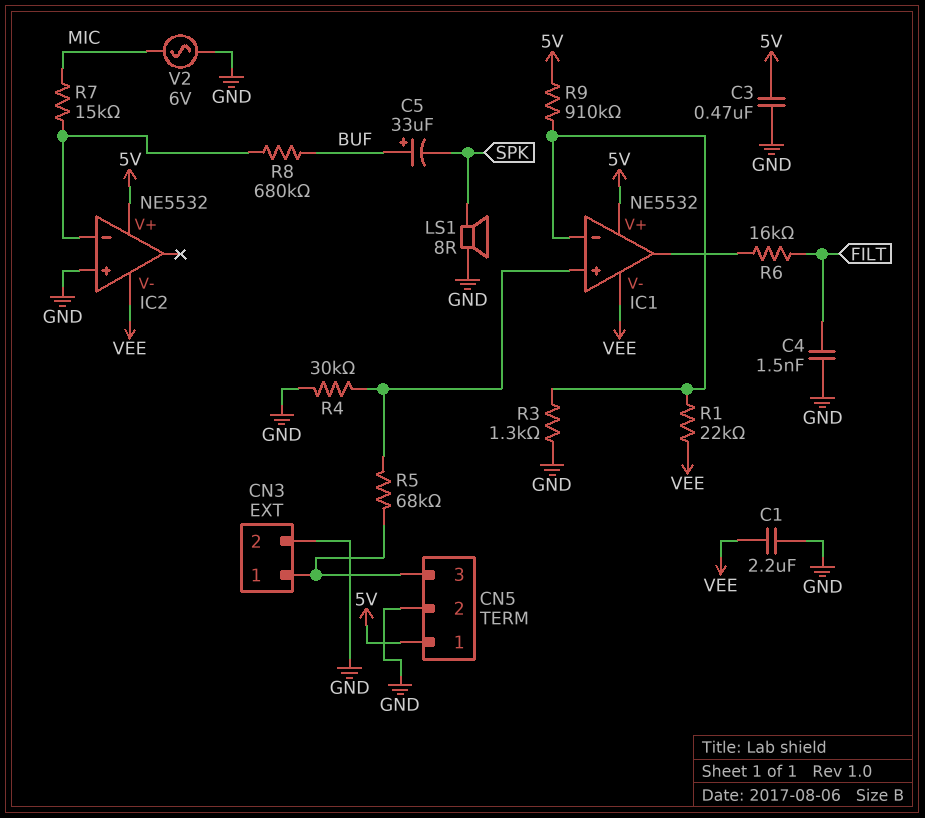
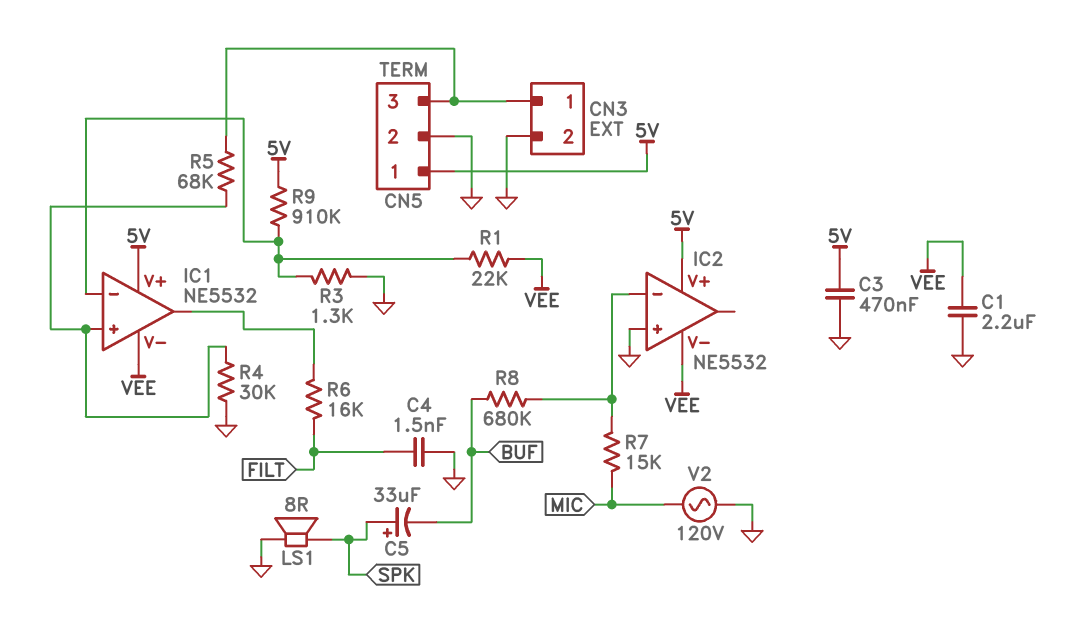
C5: 33uF (plus BUF, minus SPK) -> 33uF (plus SPK, minus BUF)
V2: AC 6V (GND, MIC) -> AC 120V (GND, MIC)

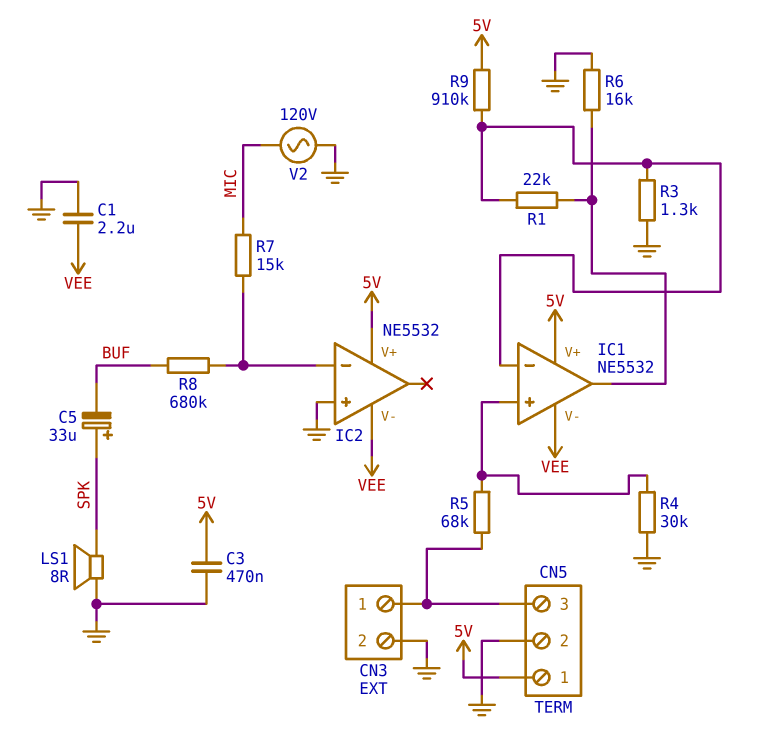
C4: 1.5nF (FILT, GND) -> none
R1: 22k (IC1/in-, VEE) -> 22k (IC1/in-, IC1/out)
R6: 16k (FILT, IC1/out) -> 16k (GND, IC1/out)

